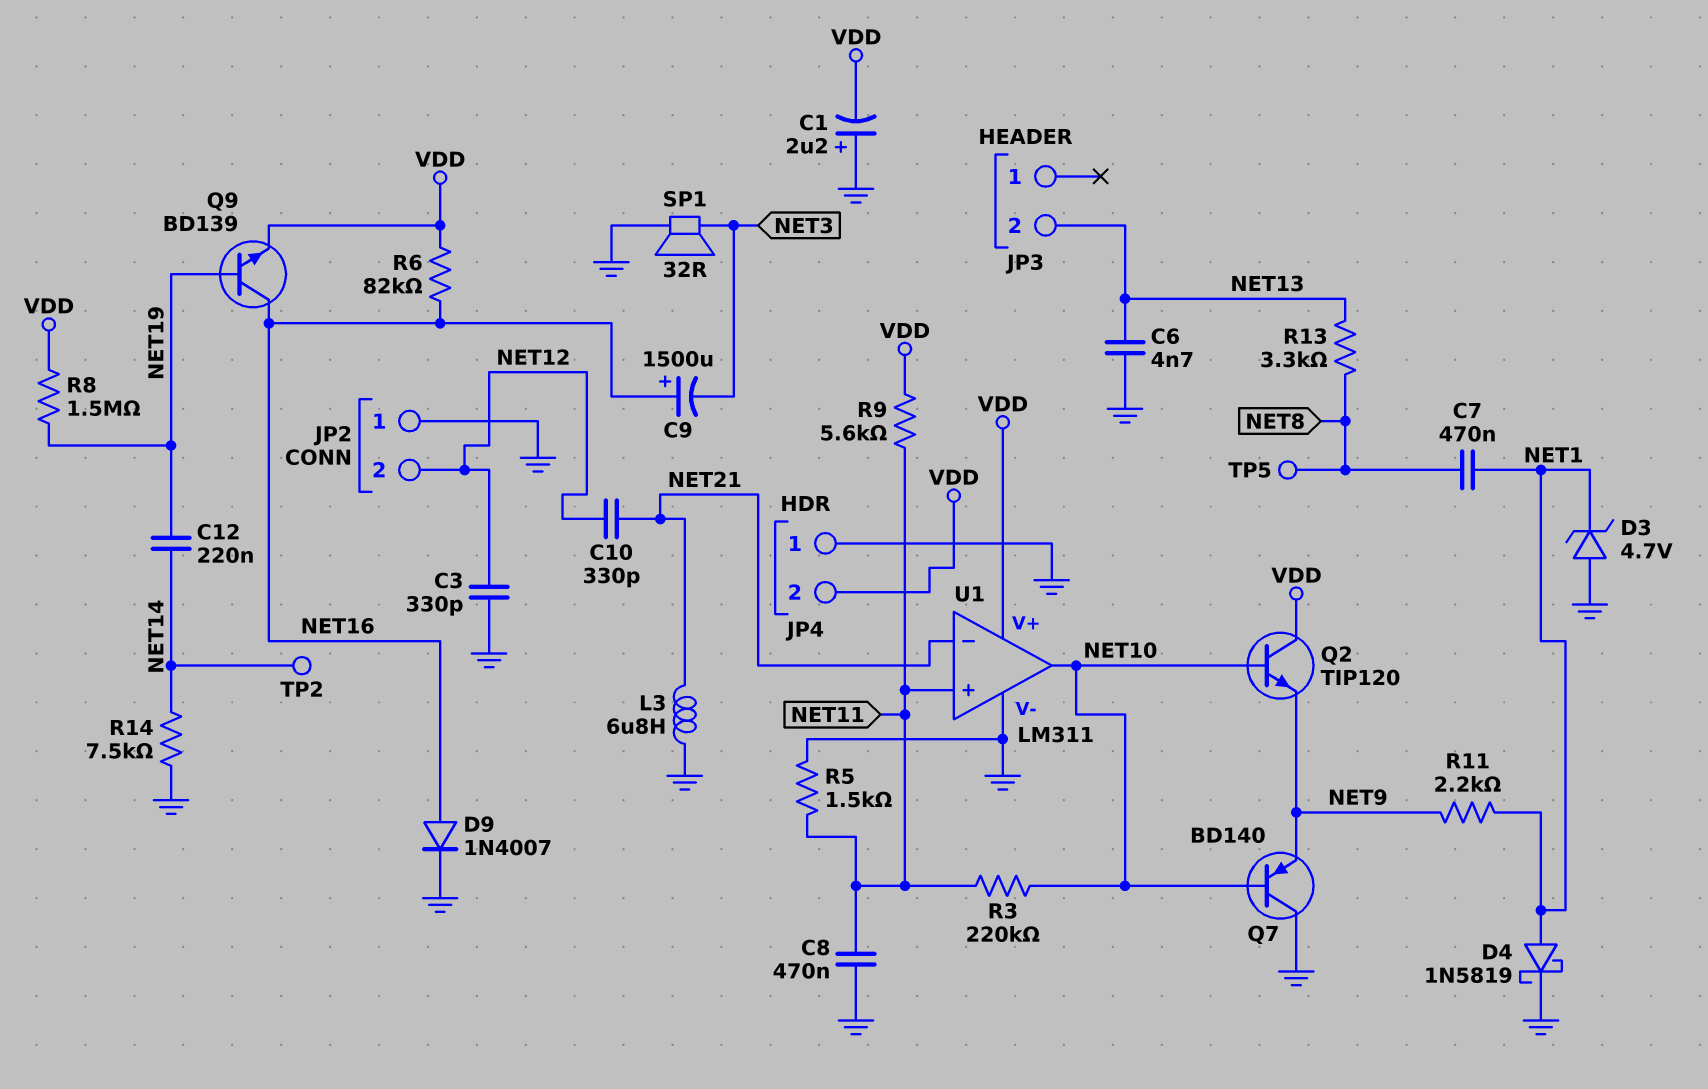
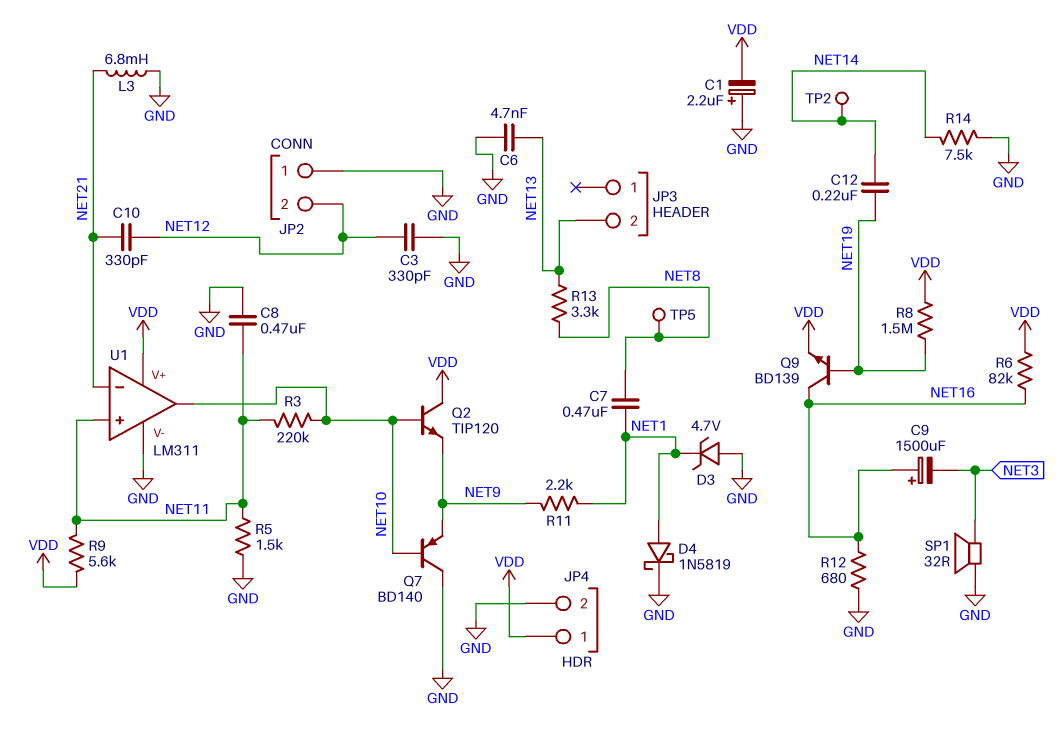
D9: diode 1N4007 (A NET16, K GND) -> none
JP4 pin 1: GND -> VDD
JP4 pin 2: VDD -> GND
L3: 6.8uH (GND, NET21) -> 6.8mH (GND, NET21)
R12: none -> 680 (GND, NET16)

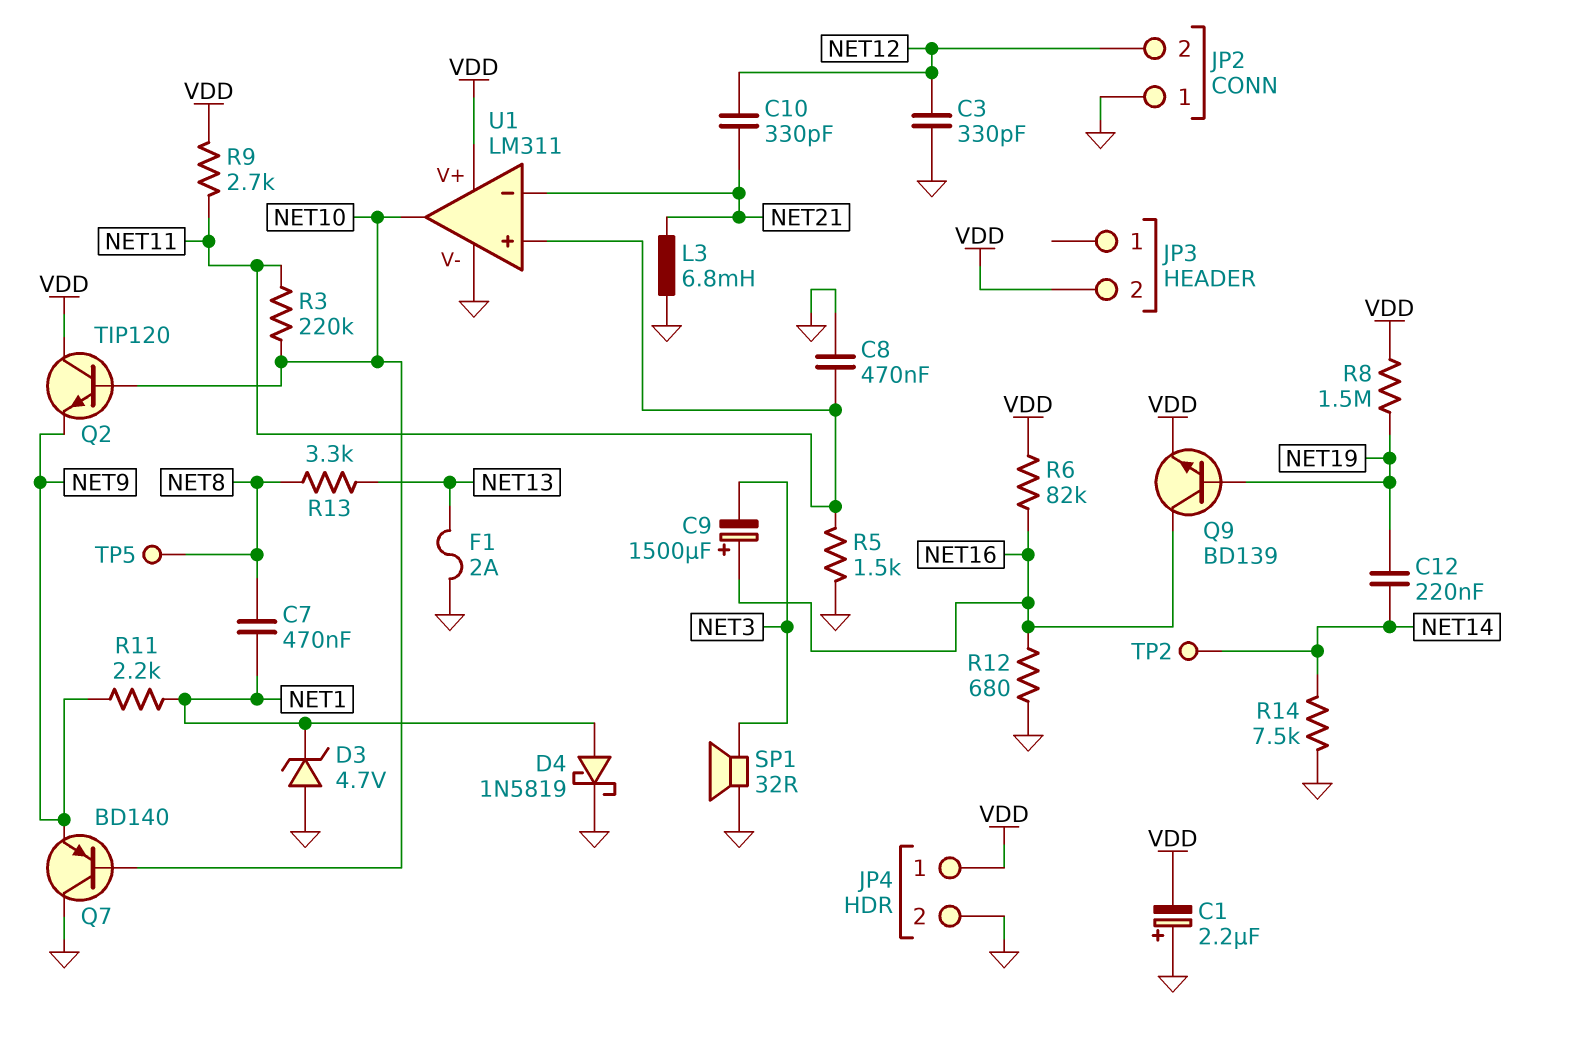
C6: 4.7nF (GND, NET13) -> none
F1: none -> 2A (GND, NET13)
JP3 pin 2: NET13 -> VDD
R9: 5.6k (NET11, VDD) -> 2.7k (NET11, VDD)

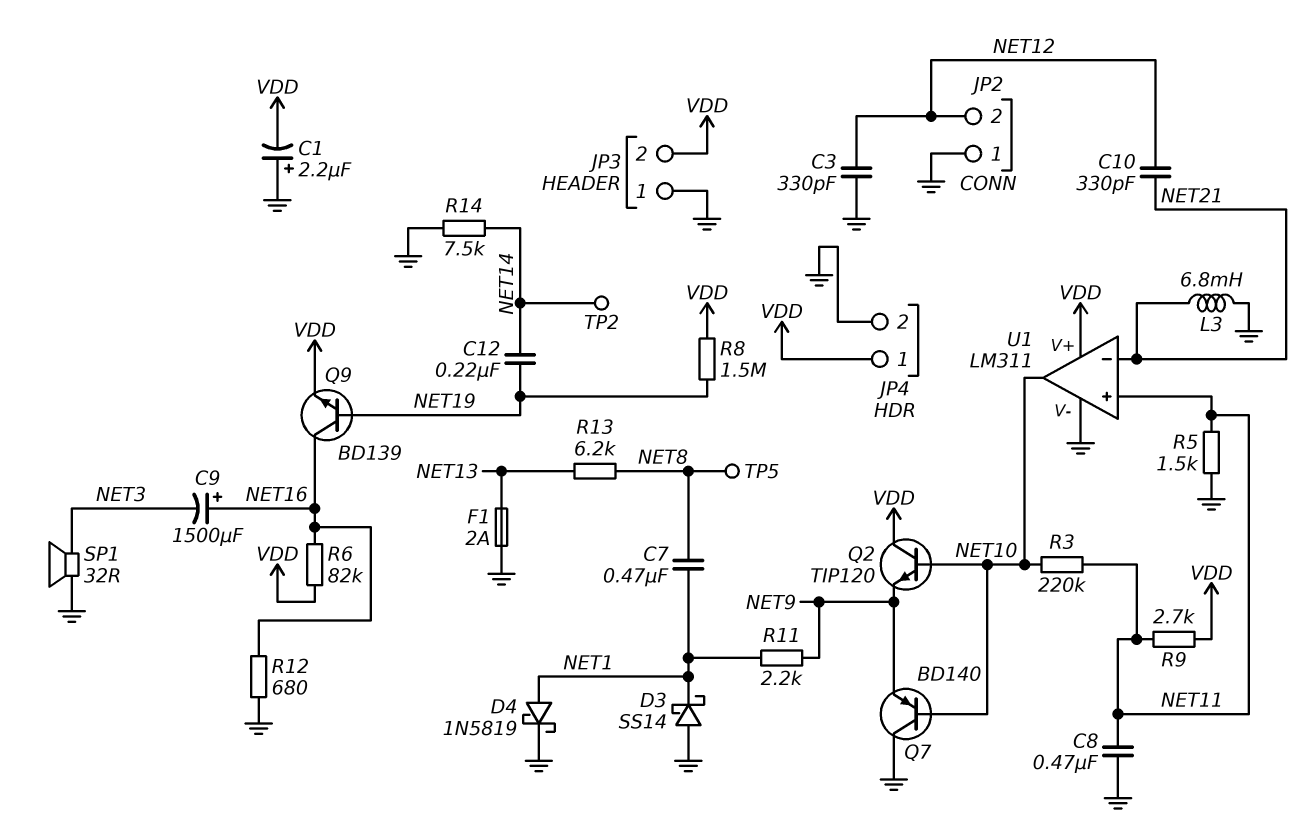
D3: zener 4.7V (A GND, K NET1) -> schottky SS14 (A GND, K NET1)
JP3 pin 1: none -> GND
R13: 3.3k (NET8, NET13) -> 6.2k (NET8, NET13)

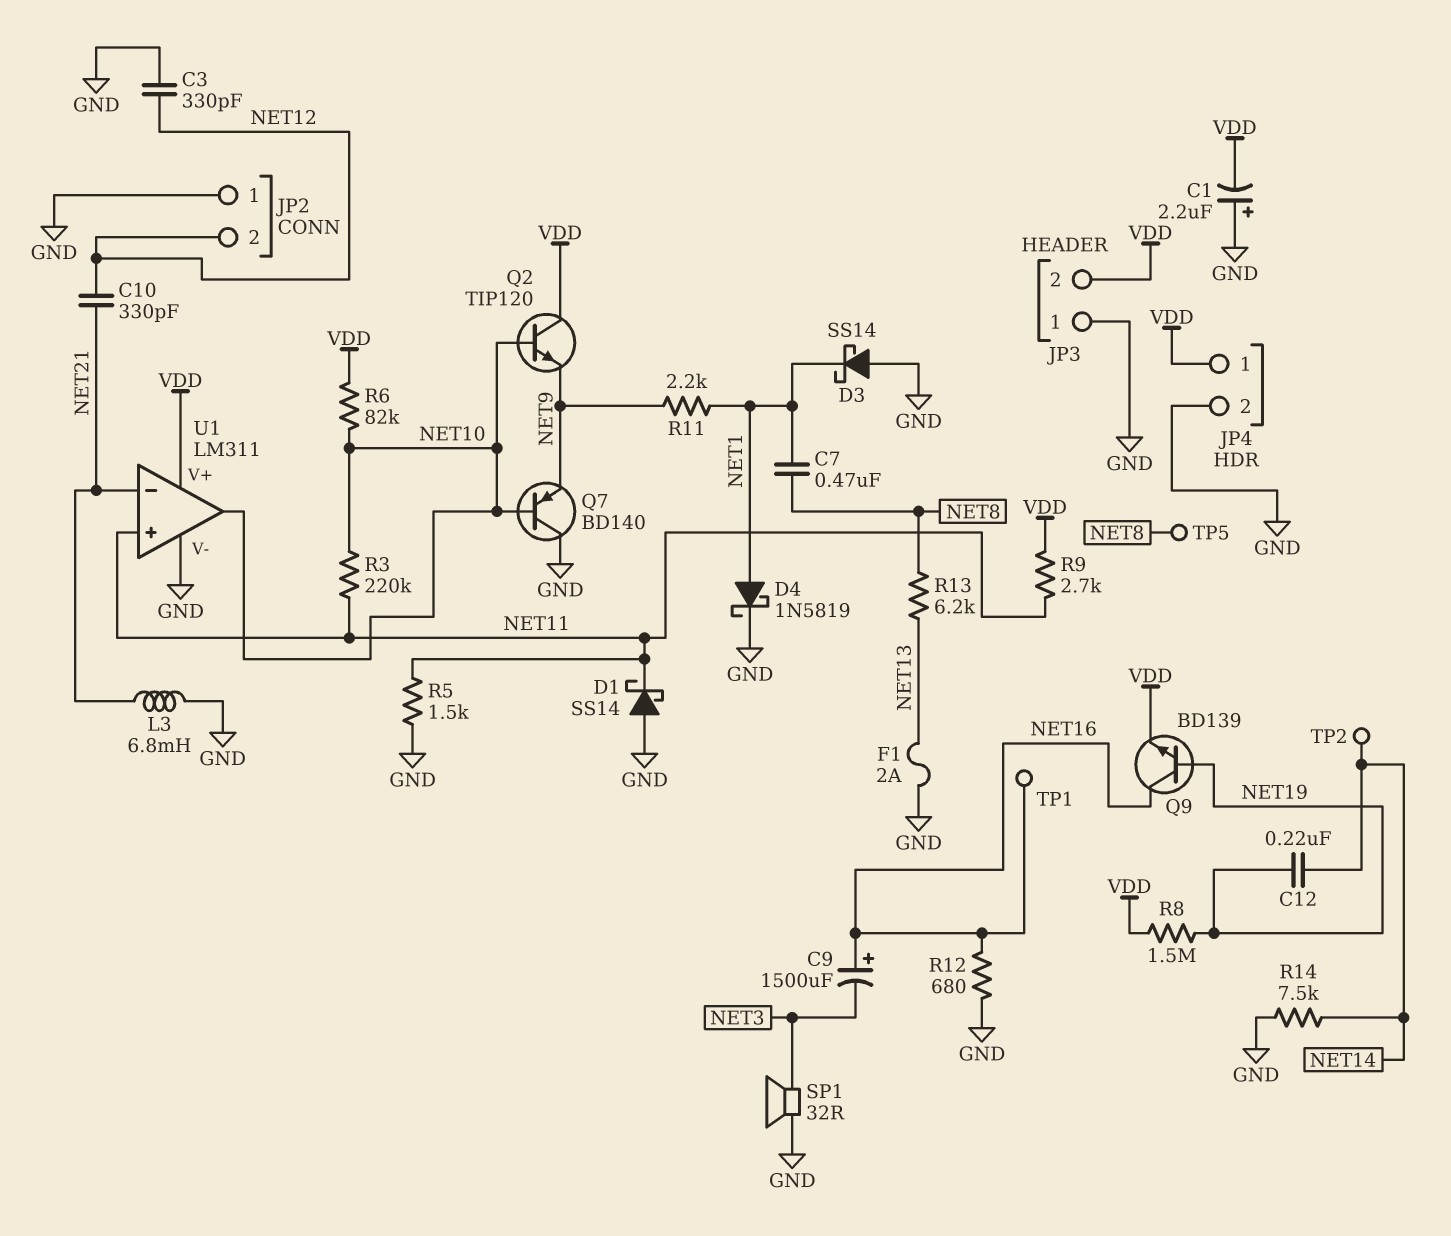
C8: 470nF (GND, NET11) -> none
D1: none -> schottky SS14 (A GND, K NET11)
R6: 82k (NET16, VDD) -> 82k (NET10, VDD)
TP1: none -> test point (NET16)

